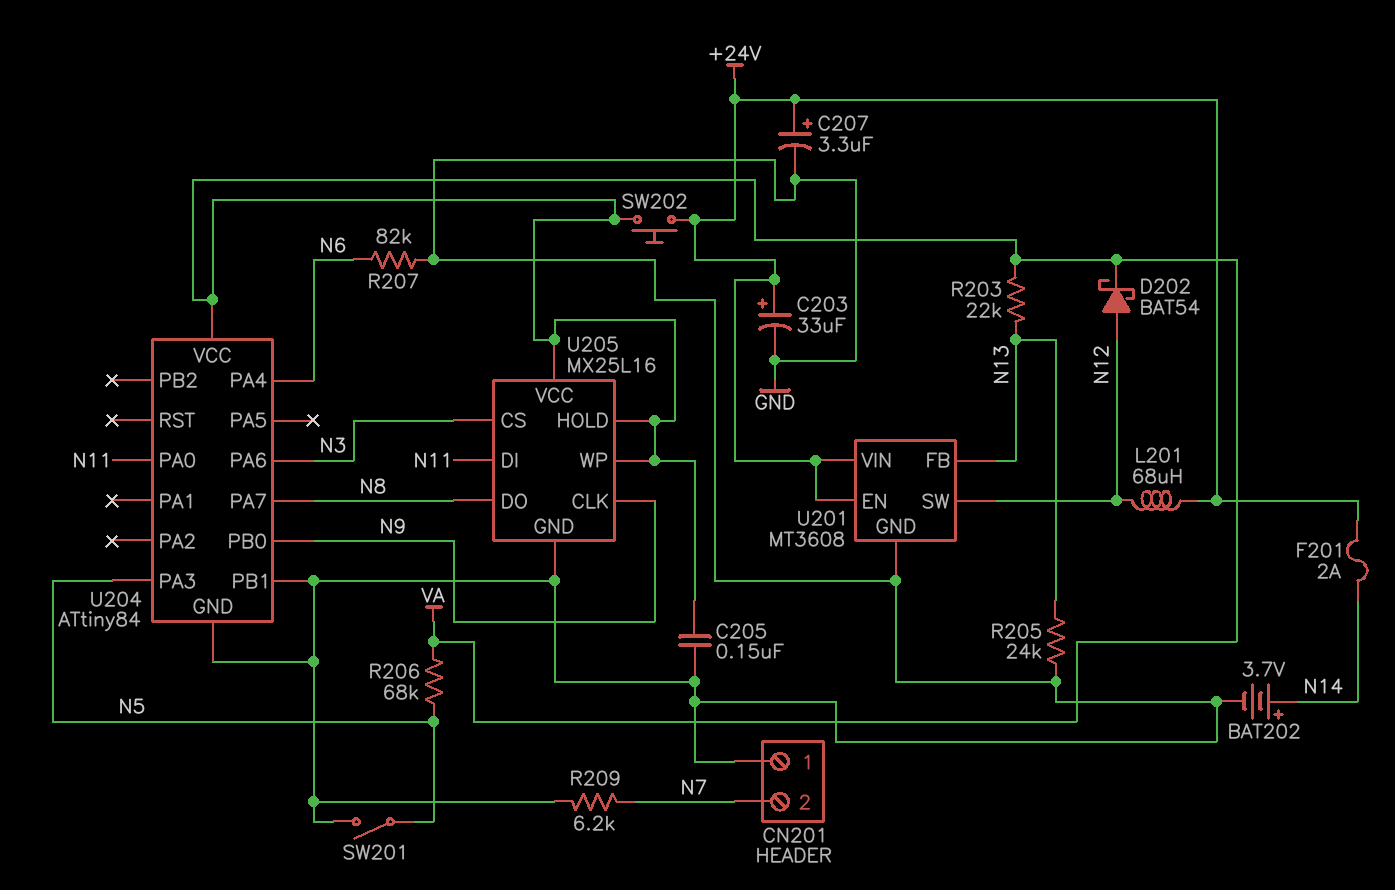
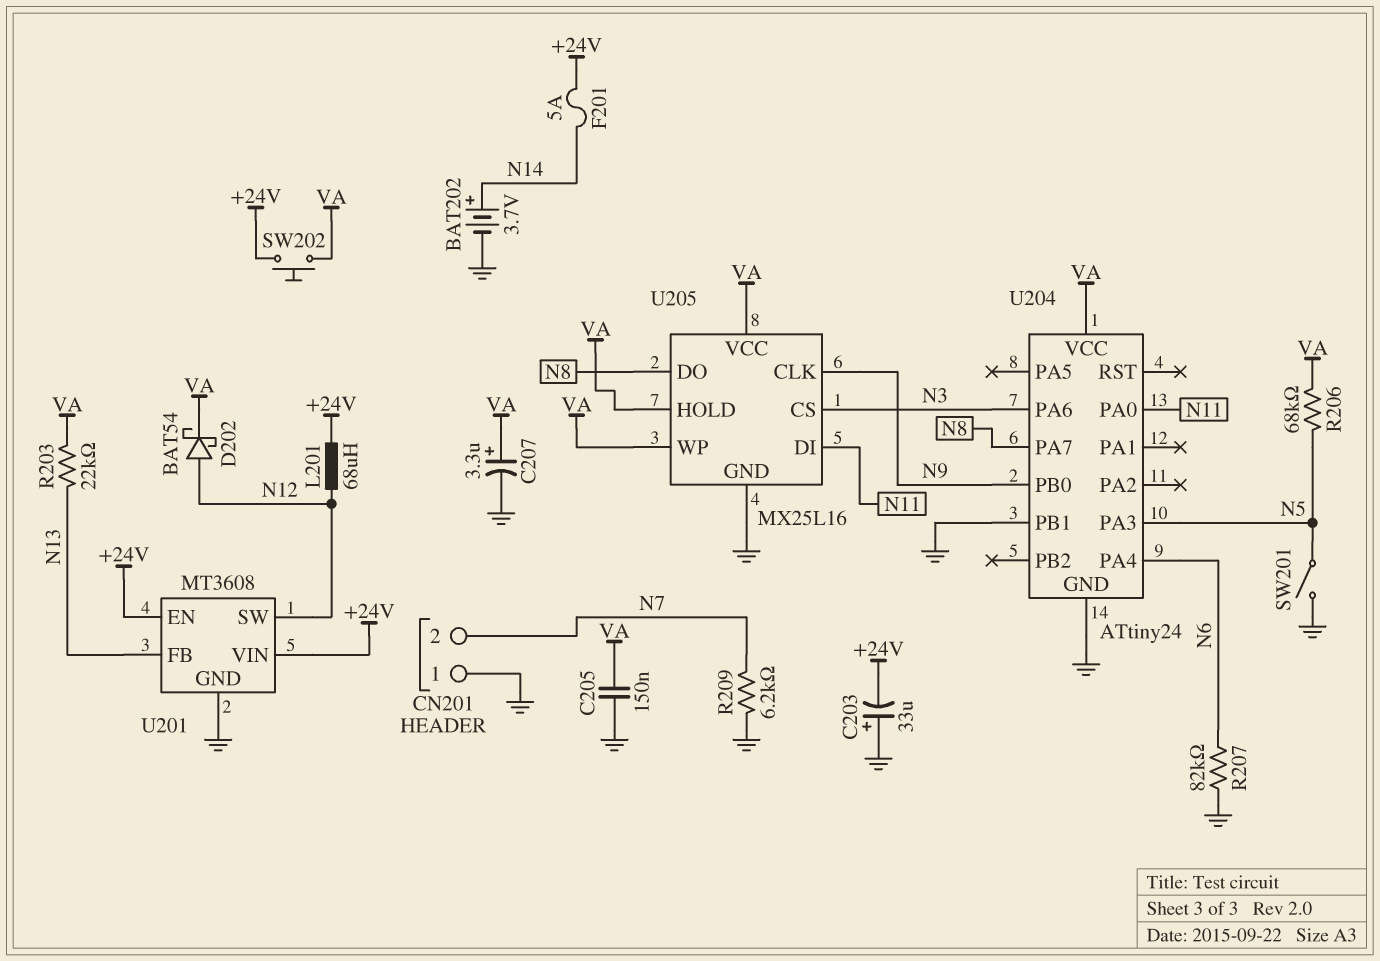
C203: 33uF (plus +24V, minus GND) -> 33uF (plus GND, minus +24V)
C207: 3.3uF (plus +24V, minus GND) -> 3.3uF (plus VA, minus GND)
F201: 2A (+24V, N14) -> 5A (+24V, N14)
R205: 24k (GND, N13) -> none
U204: ATtiny84 -> ATtiny24

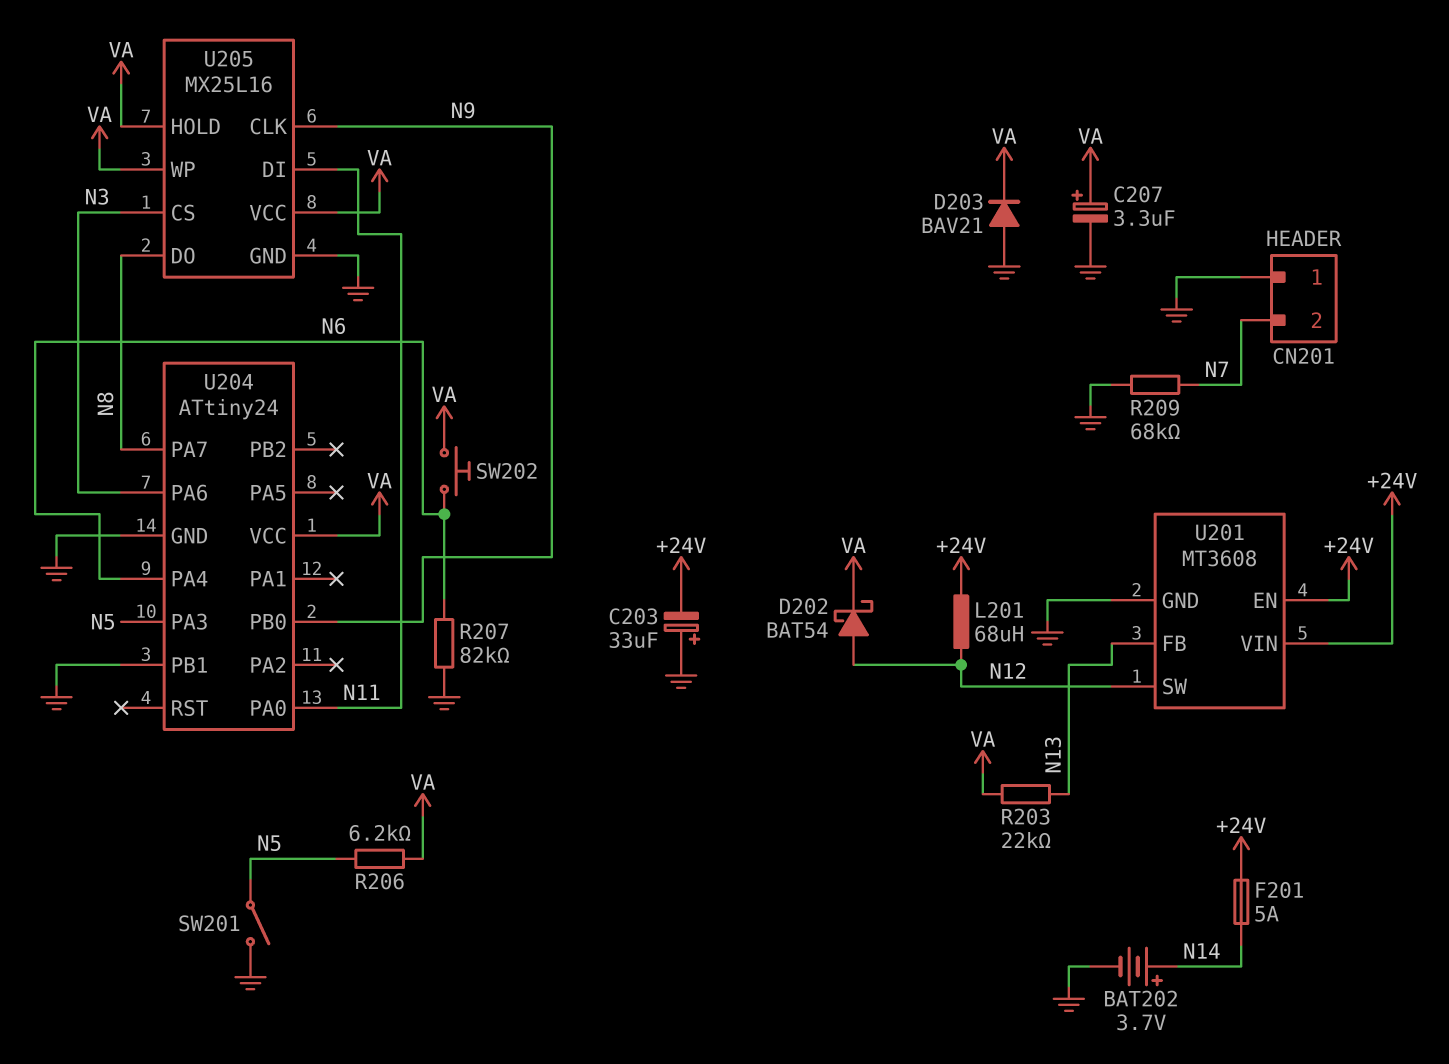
C205: 150nF (GND, VA) -> none
D203: none -> diode BAV21 (A GND, K VA)
R206: 68k (N5, VA) -> 6.2k (N5, VA)
R209: 6.2k (GND, N7) -> 68k (GND, N7)
SW202: button (+24V, VA) -> button (N6, VA)

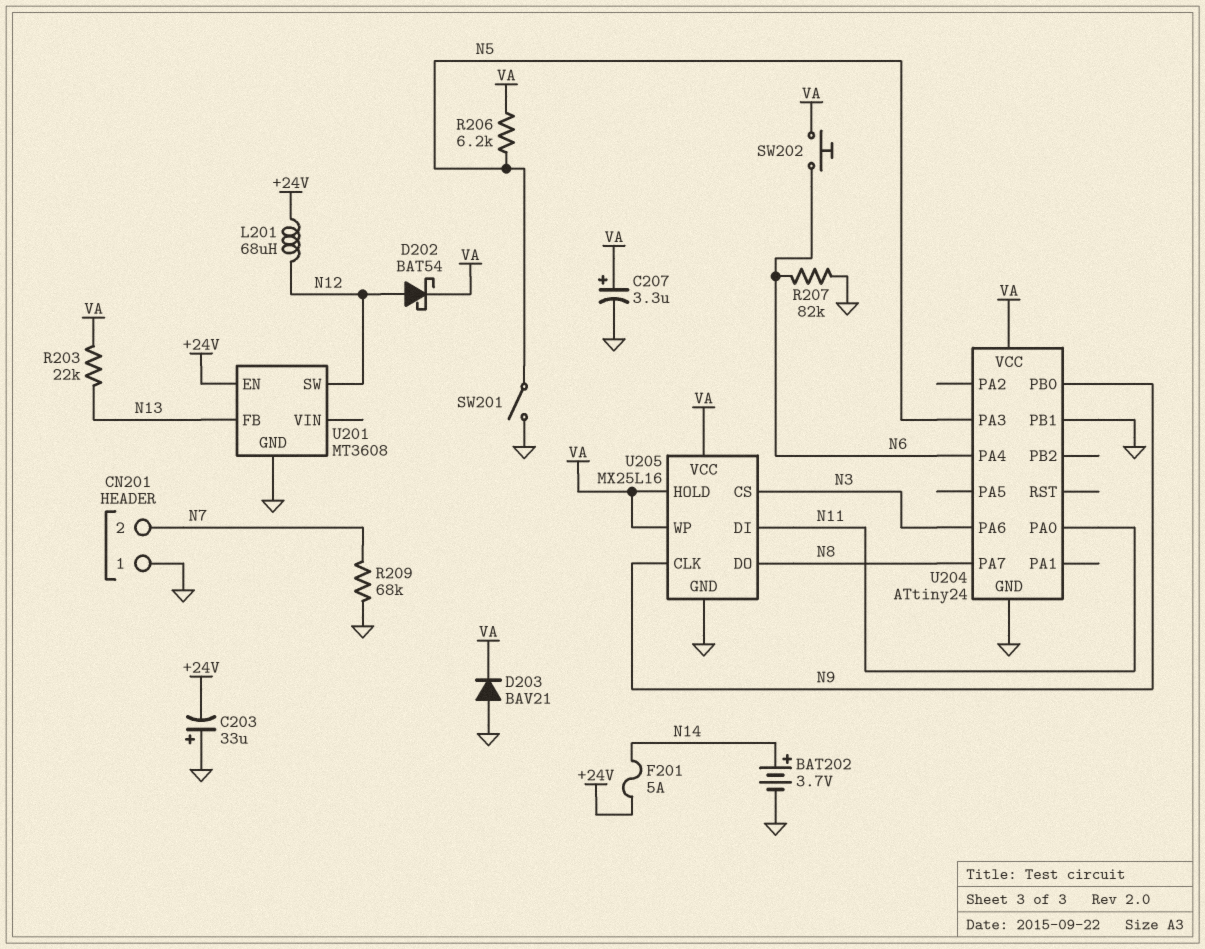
U201 pin VIN: +24V -> none

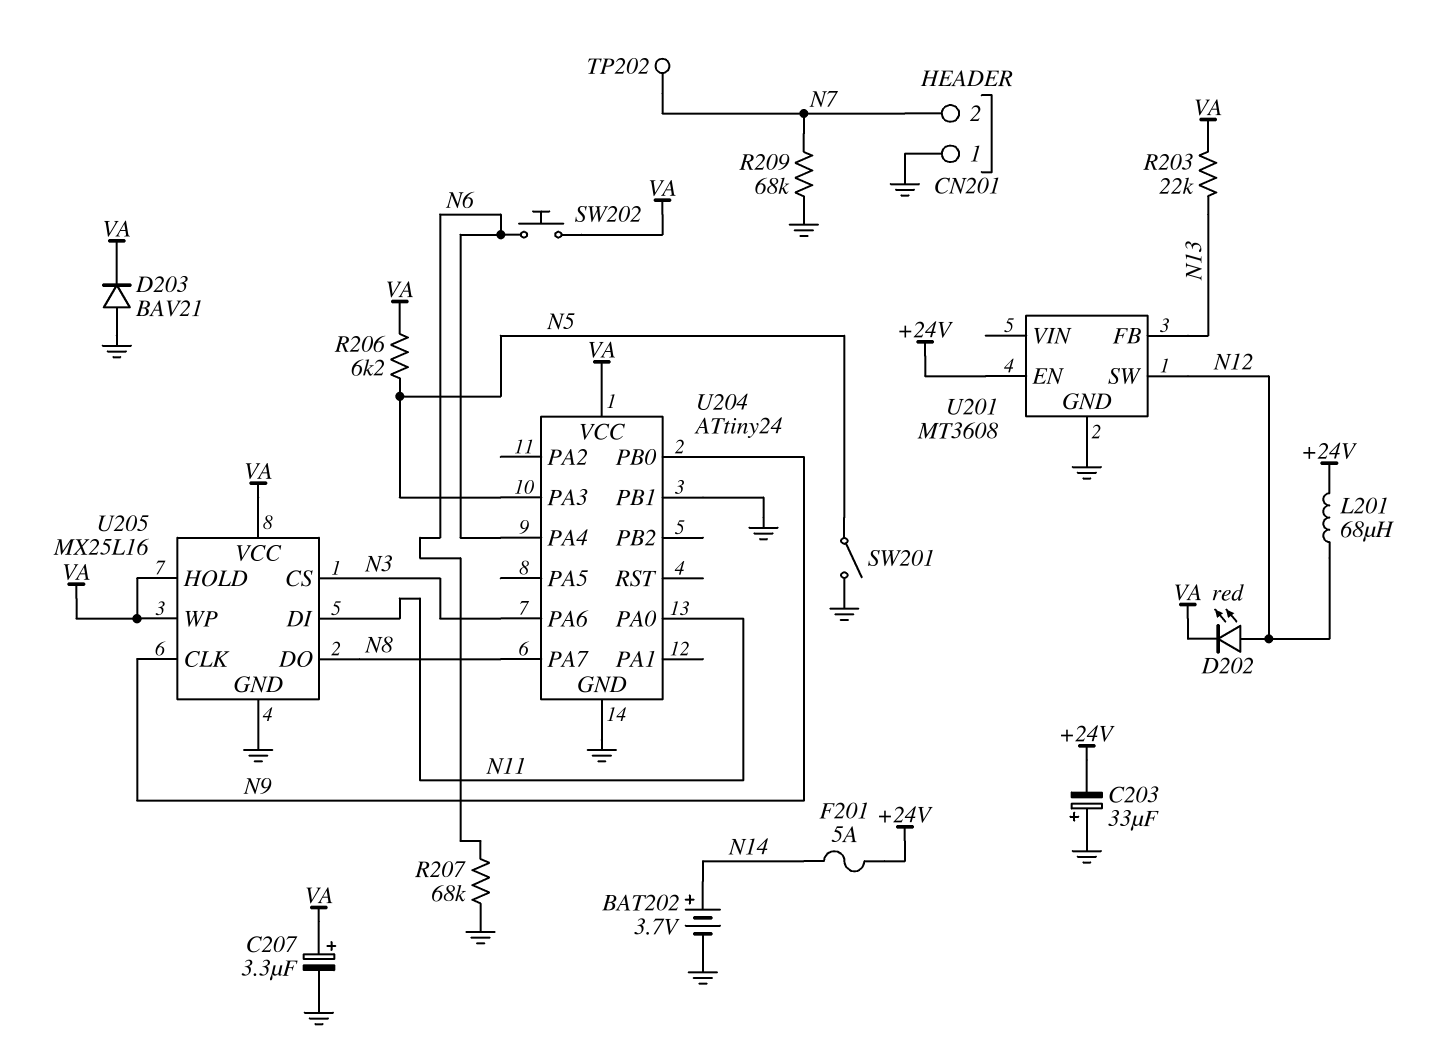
D202: schottky BAT54 (A N12, K VA) -> LED red (A N12, K VA)
R207: 82k (GND, N6) -> 68k (GND, N6)
TP202: none -> test point (N7)

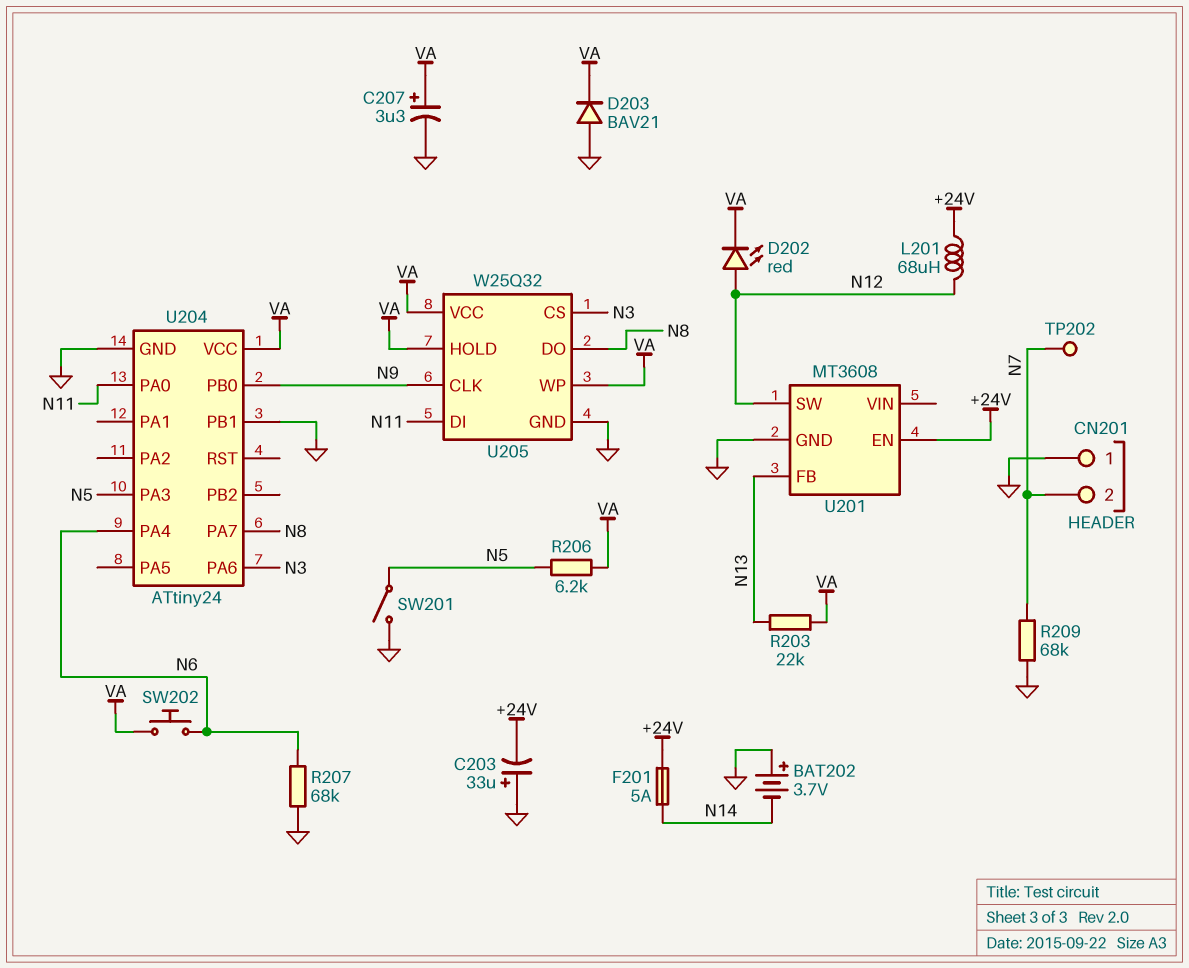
BAT202: 3.7V (plus N14, minus GND) -> 3.7V (plus GND, minus N14)
U205: MX25L16 -> W25Q32

